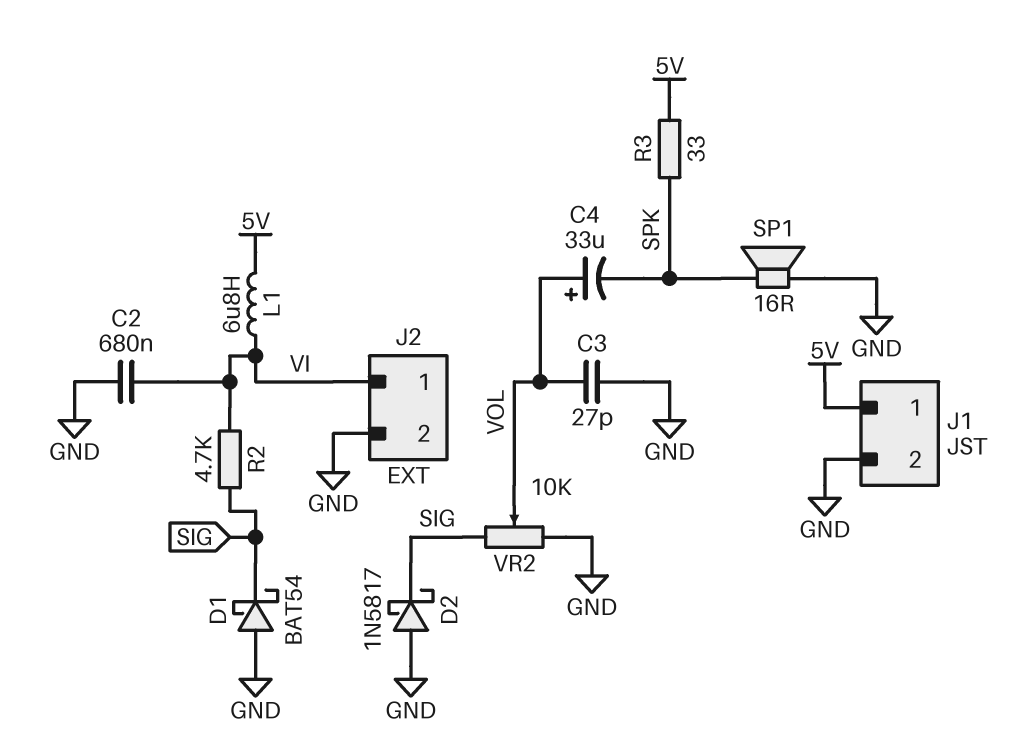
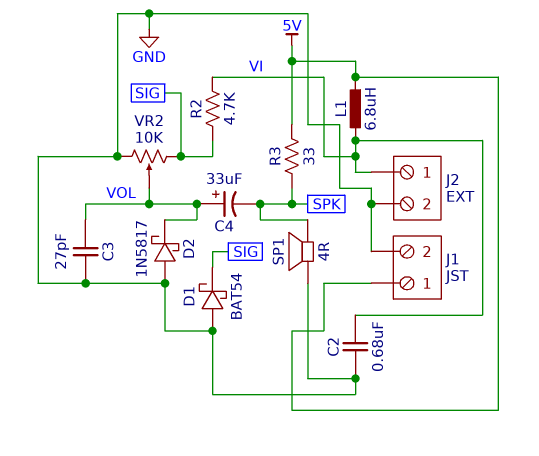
D2: schottky 1N5817 (A GND, K SIG) -> schottky 1N5817 (A GND, K VOL)
SP1: speaker 16R (GND, SPK) -> speaker 4R (GND, SPK)

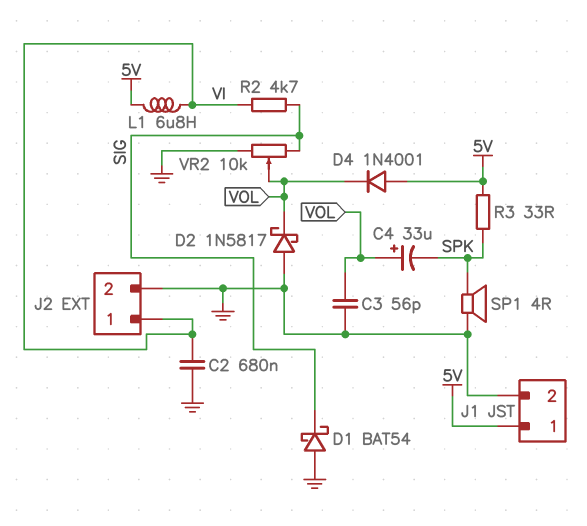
C3: 27pF (GND, VOL) -> 56pF (GND, VOL)
D4: none -> diode 1N4001 (A 5V, K VOL)

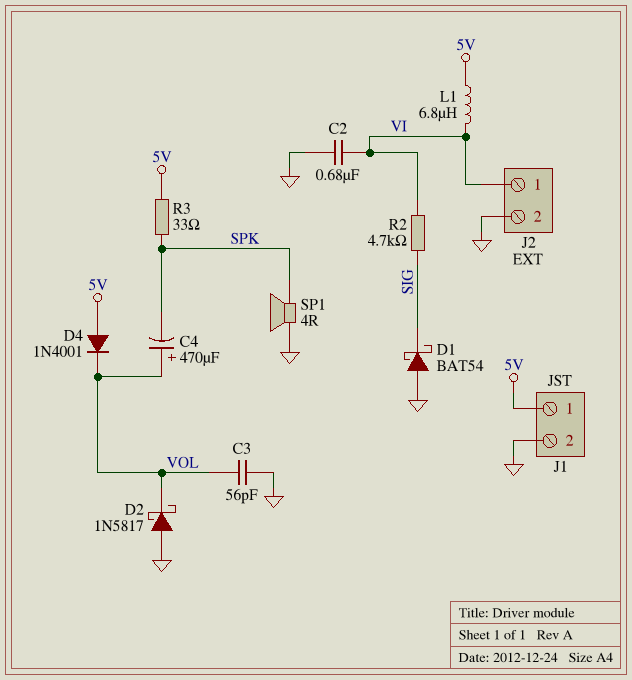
C4: 33uF (plus VOL, minus SPK) -> 470uF (plus VOL, minus SPK)
VR2: 10k (GND, SIG, wiper VOL) -> none

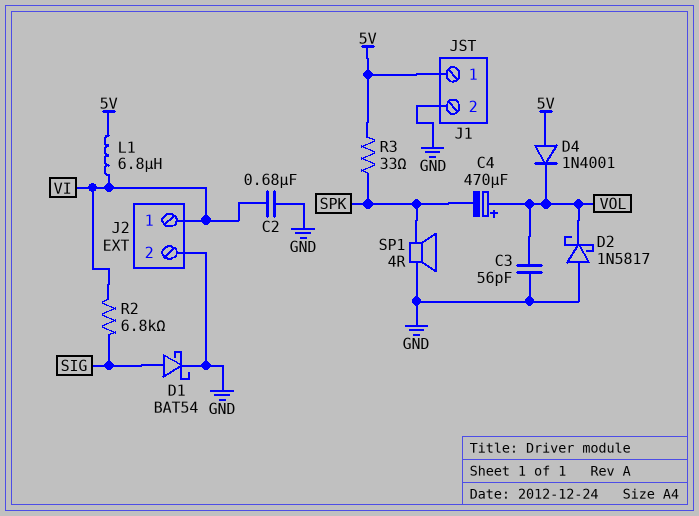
D1: schottky BAT54 (A GND, K SIG) -> schottky BAT54 (A SIG, K GND)
R2: 4.7k (SIG, VI) -> 6.8k (SIG, VI)

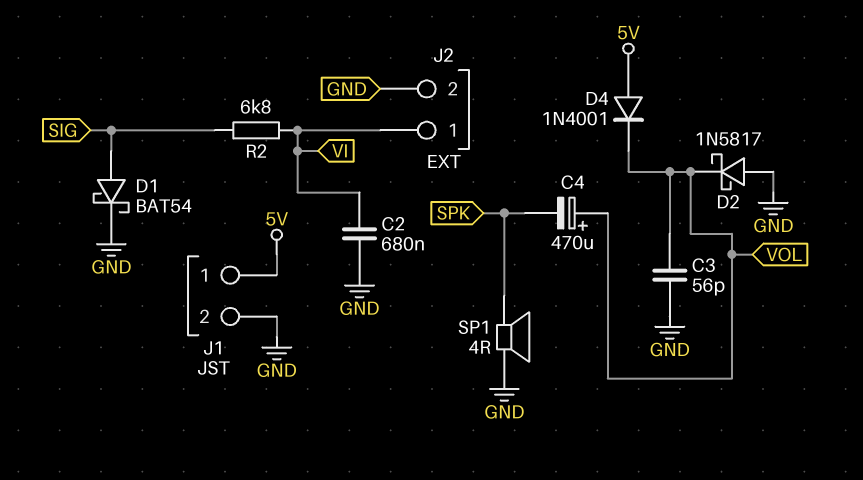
L1: 6.8uH (5V, VI) -> none
R3: 33 (5V, SPK) -> none

